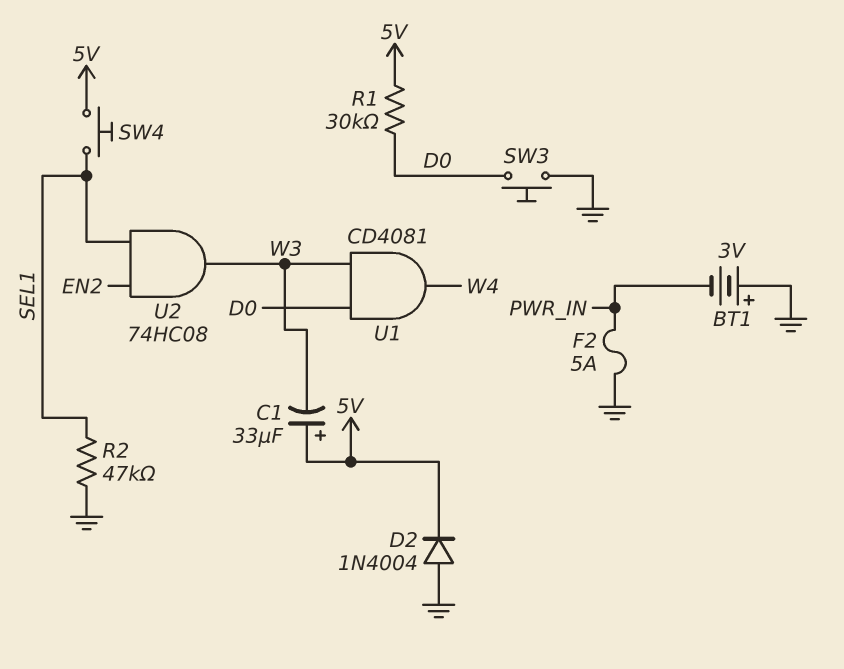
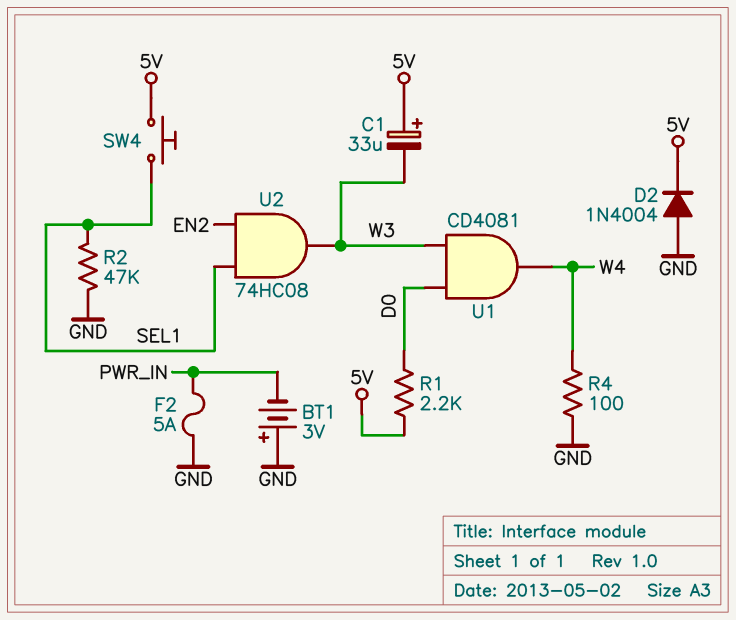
R1: 30k (5V, D0) -> 2.2k (5V, D0)
R4: none -> 100 (GND, W4)
SW3: button (D0, GND) -> none

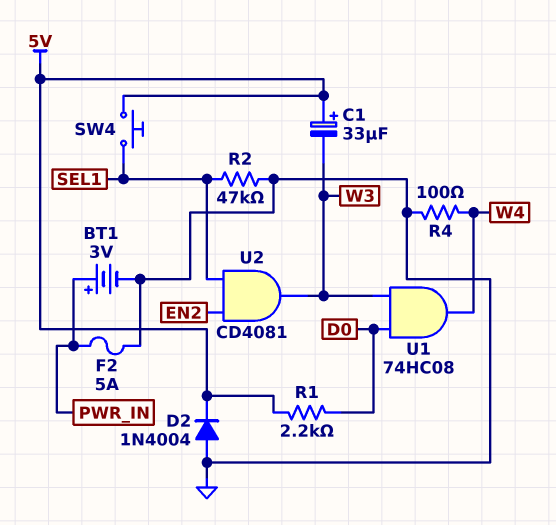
BT1: 3V (plus GND, minus PWR_IN) -> 3V (plus PWR_IN, minus GND)
U1: AND CD4081 (in D0, in W3, out W4) -> AND 74HC08 (in D0, in W3, out W4)
U2: AND 74HC08 (in EN2, in SEL1, out W3) -> AND CD4081 (in EN2, in SEL1, out W3)

